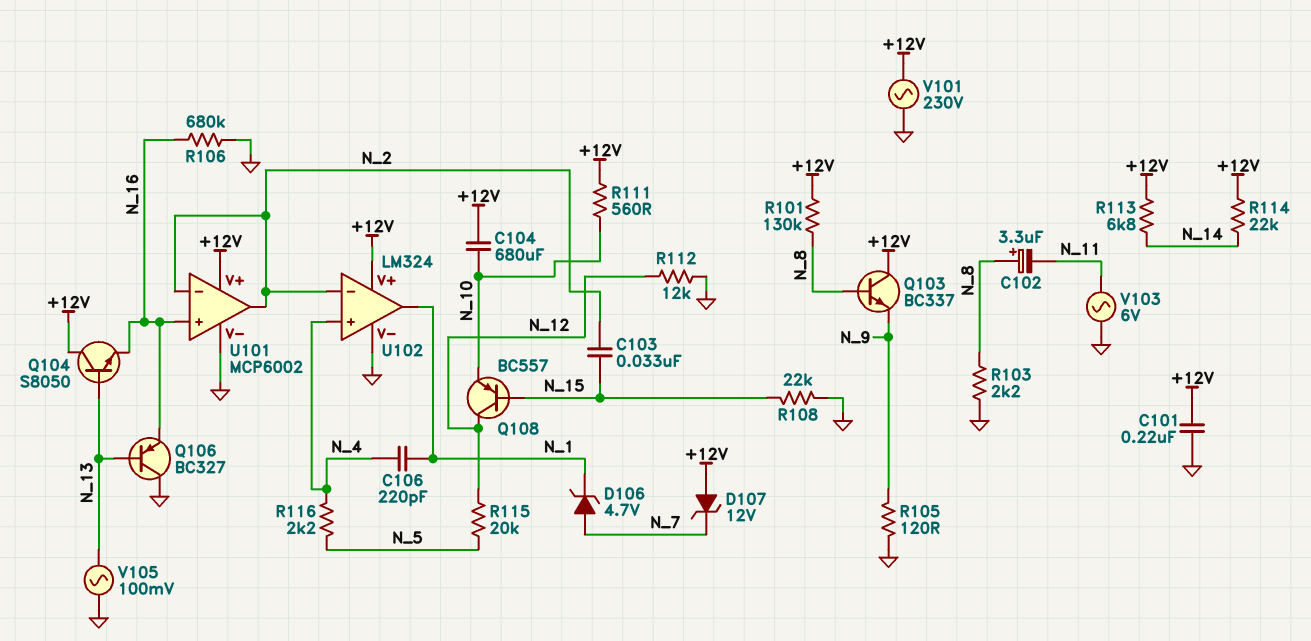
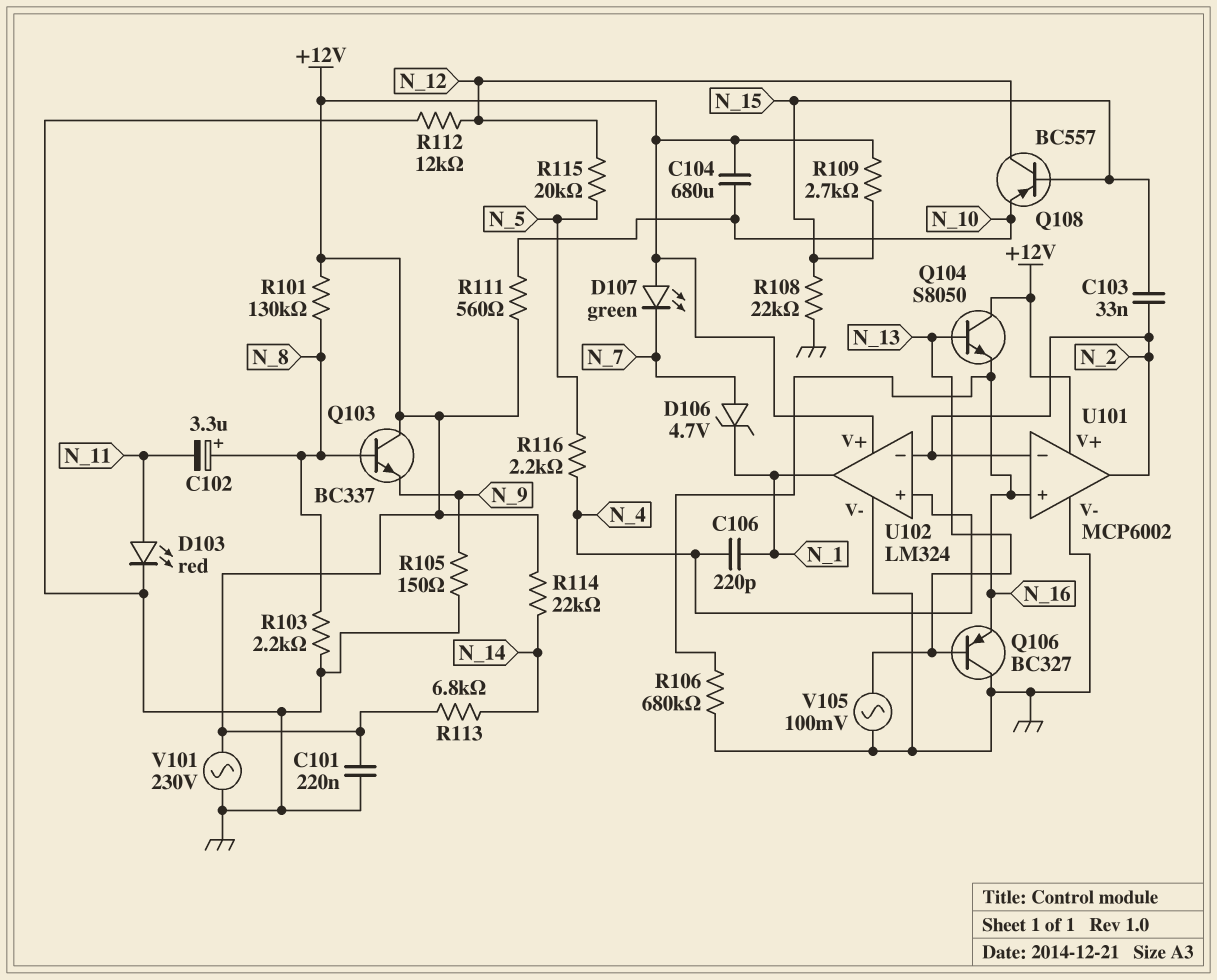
D103: none -> LED red (A N_11, K GND)
D107: zener 12V (A +12V, K N_7) -> LED green (A +12V, K N_7)
R105: 120 (GND, N_9) -> 150 (GND, N_9)
R109: none -> 2.7k (+12V, N_15)
V103: AC 6V (GND, N_11) -> none

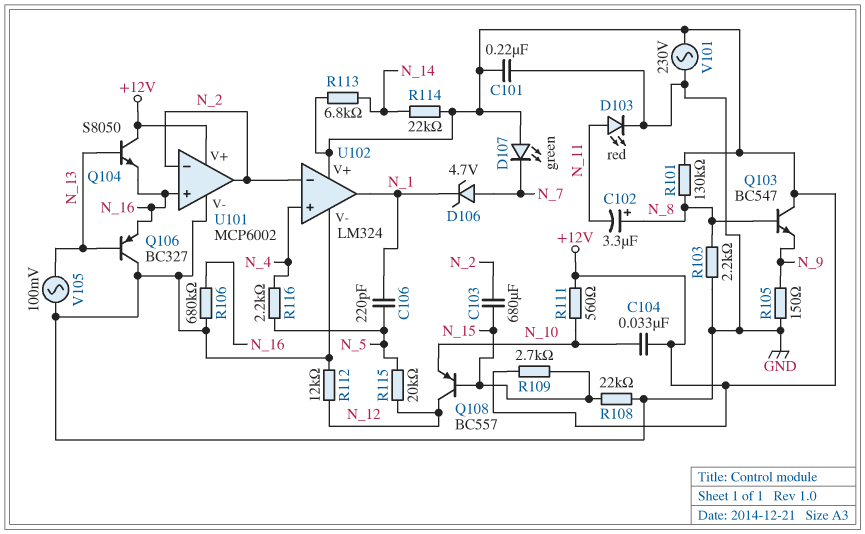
C103: 33nF (N_2, N_15) -> 680uF (N_2, N_15)
C104: 680uF (+12V, N_10) -> 33nF (+12V, N_10)
C106: 220pF (N_1, N_4) -> 220pF (N_1, N_5)
Q103: NPN BC337 (B N_8, C +12V, E N_9) -> NPN BC547 (B N_8, C +12V, E N_9)

